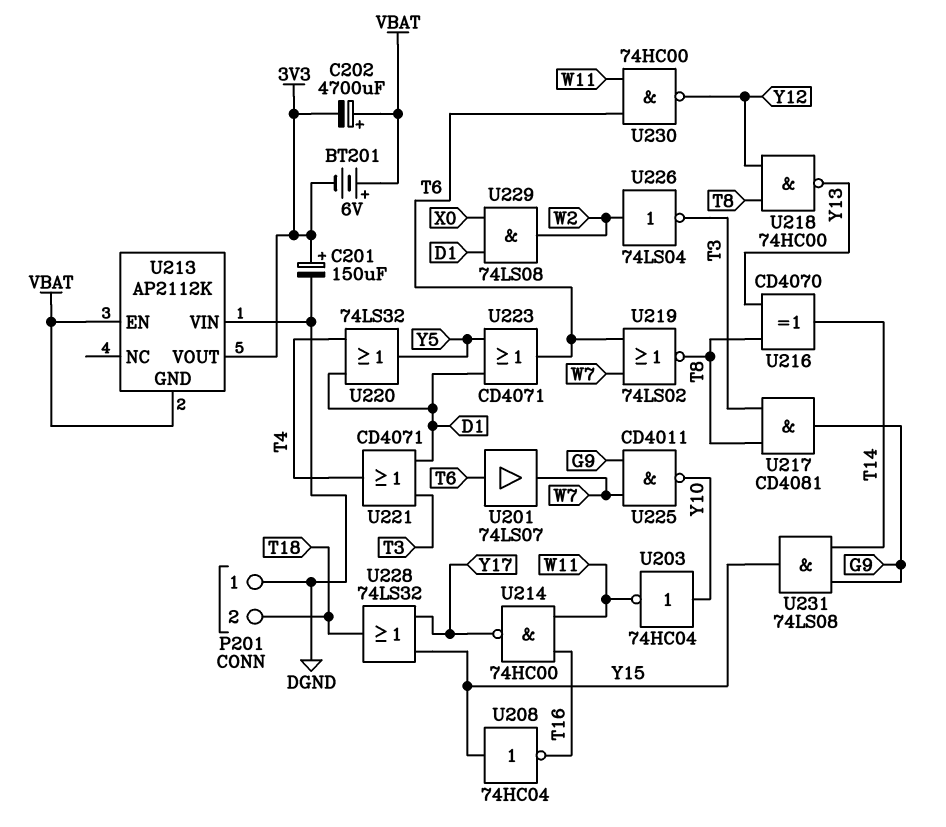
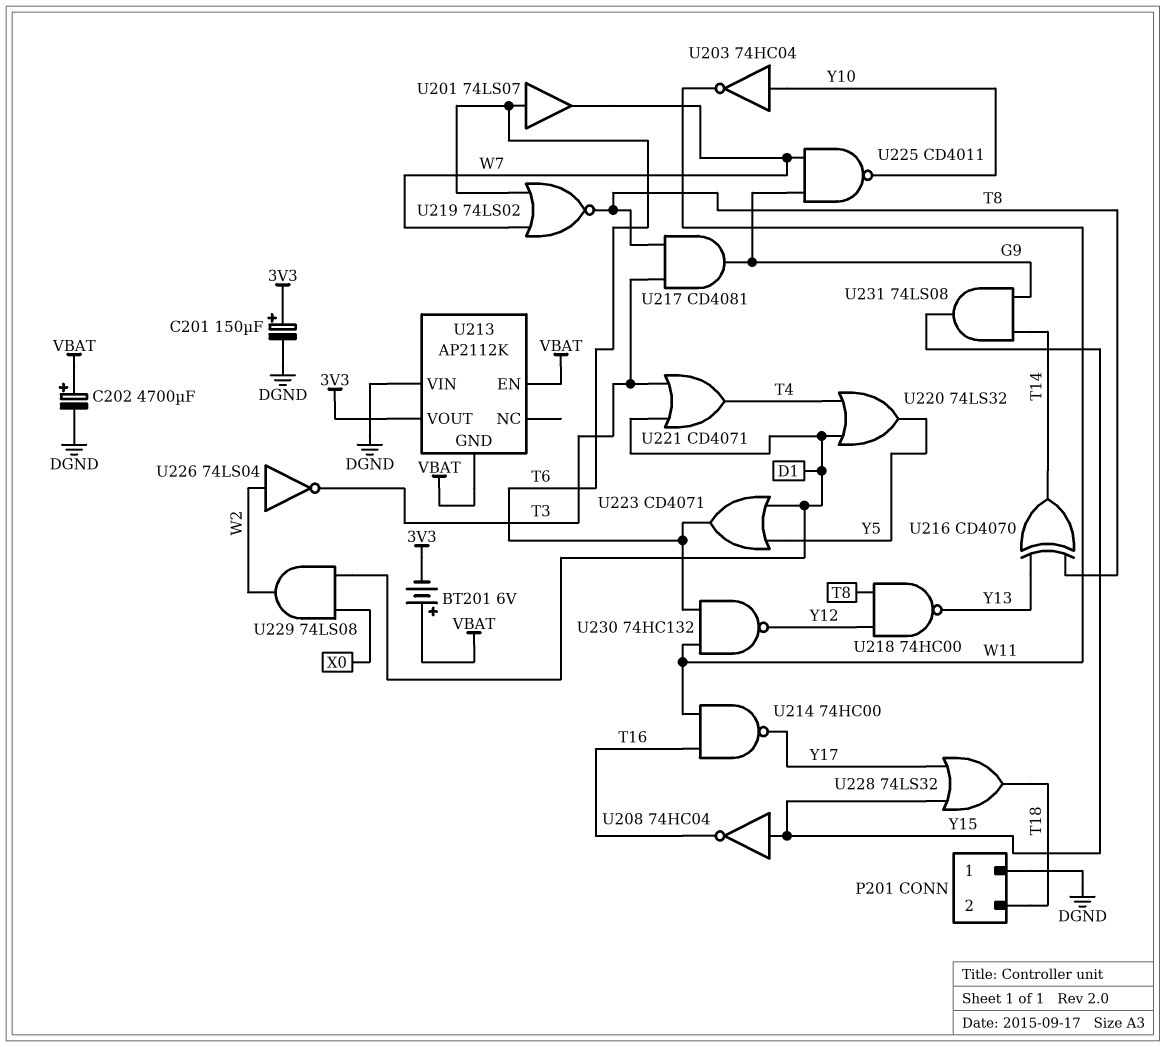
C202: 4700uF (plus VBAT, minus 3V3) -> 4700uF (plus VBAT, minus DGND)
U230: NAND 74HC00 (in T6, in W11, out Y12) -> NAND 74HC132 (in T6, in W11, out Y12)

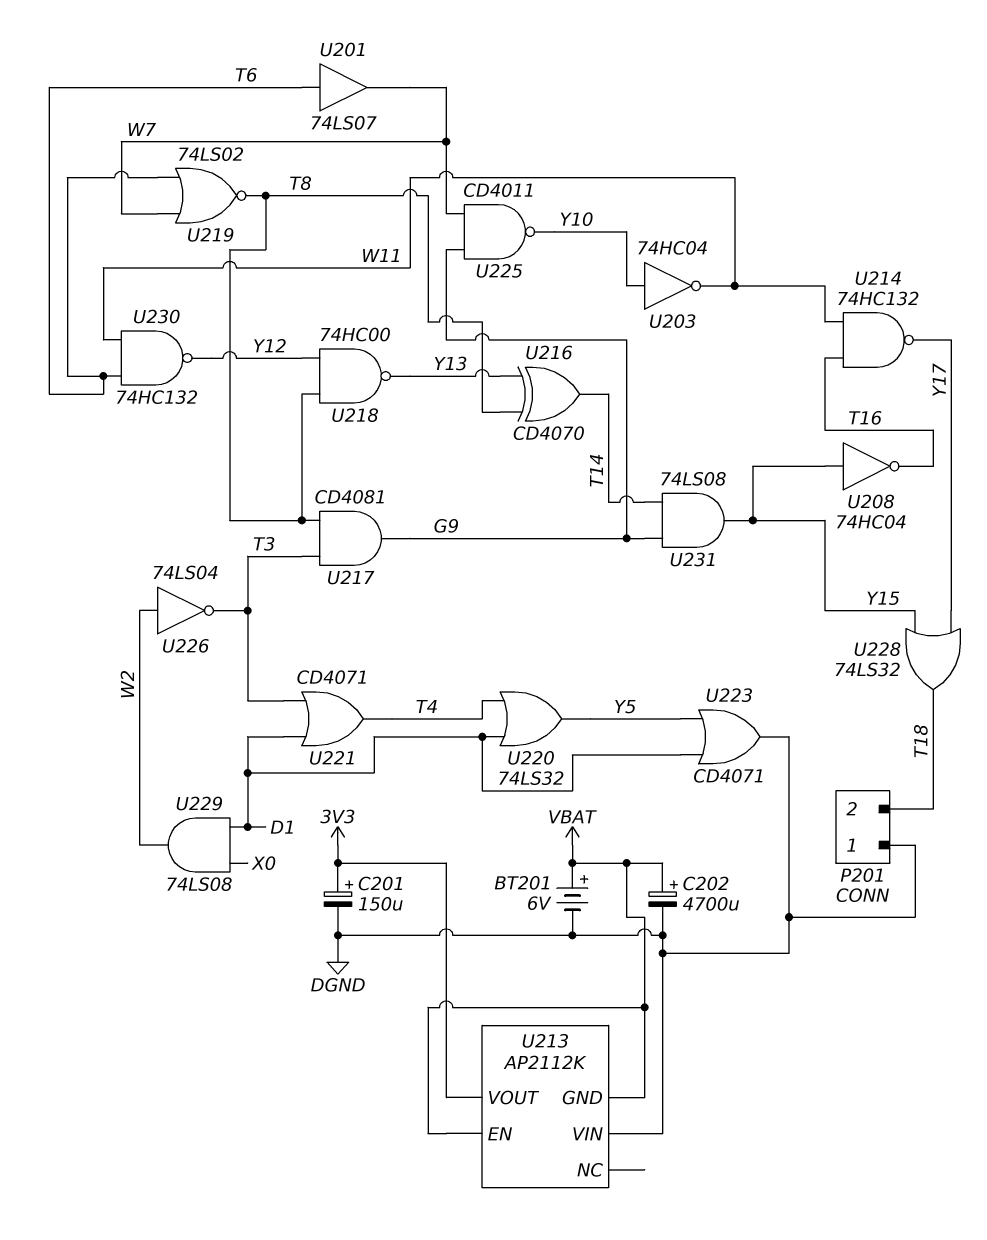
BT201: 6V (plus VBAT, minus 3V3) -> 6V (plus VBAT, minus DGND)
U214: NAND 74HC00 (in T16, in W11, out Y17) -> NAND 74HC132 (in T16, in W11, out Y17)
U223: OR CD4071 (in D1, in Y5, out T6) -> OR CD4071 (in D1, in Y5, out DGND)

